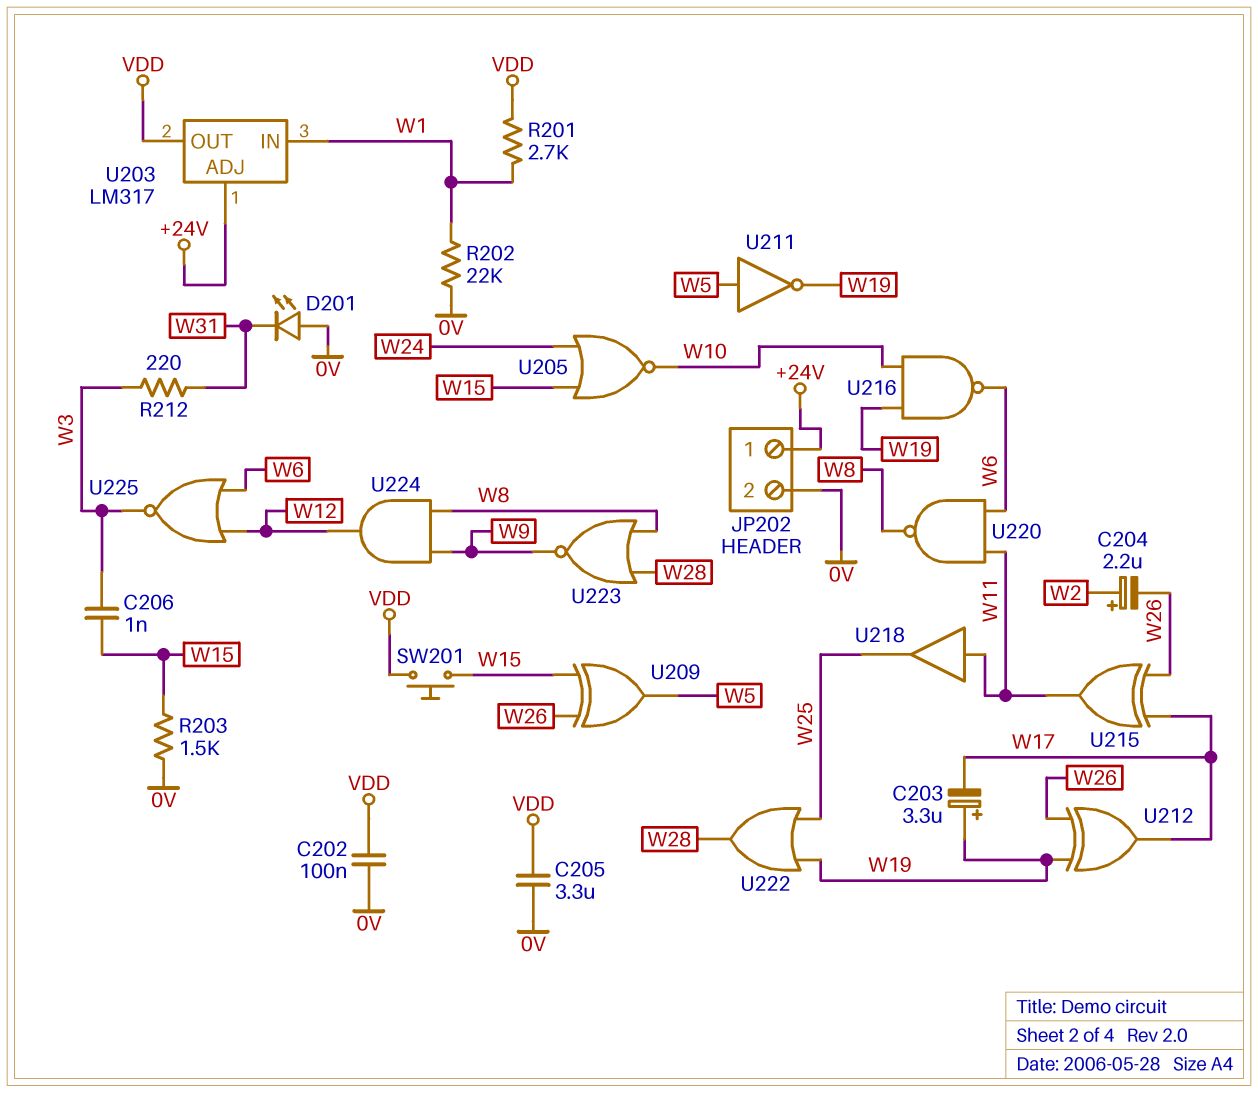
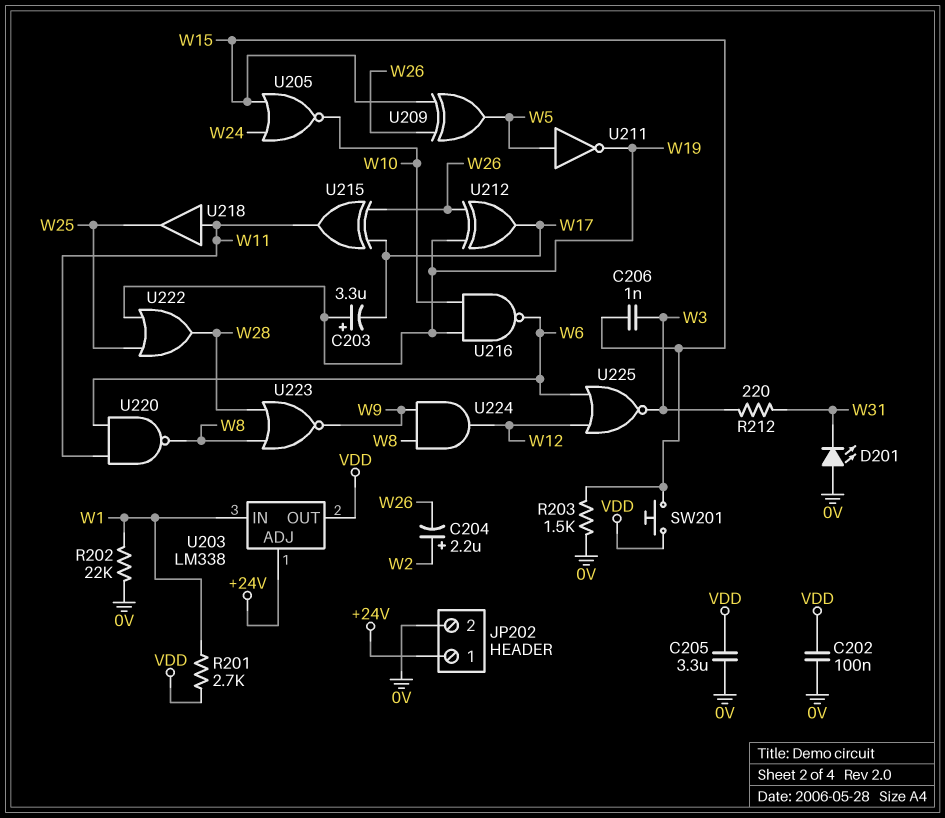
U203: LM317 -> LM338

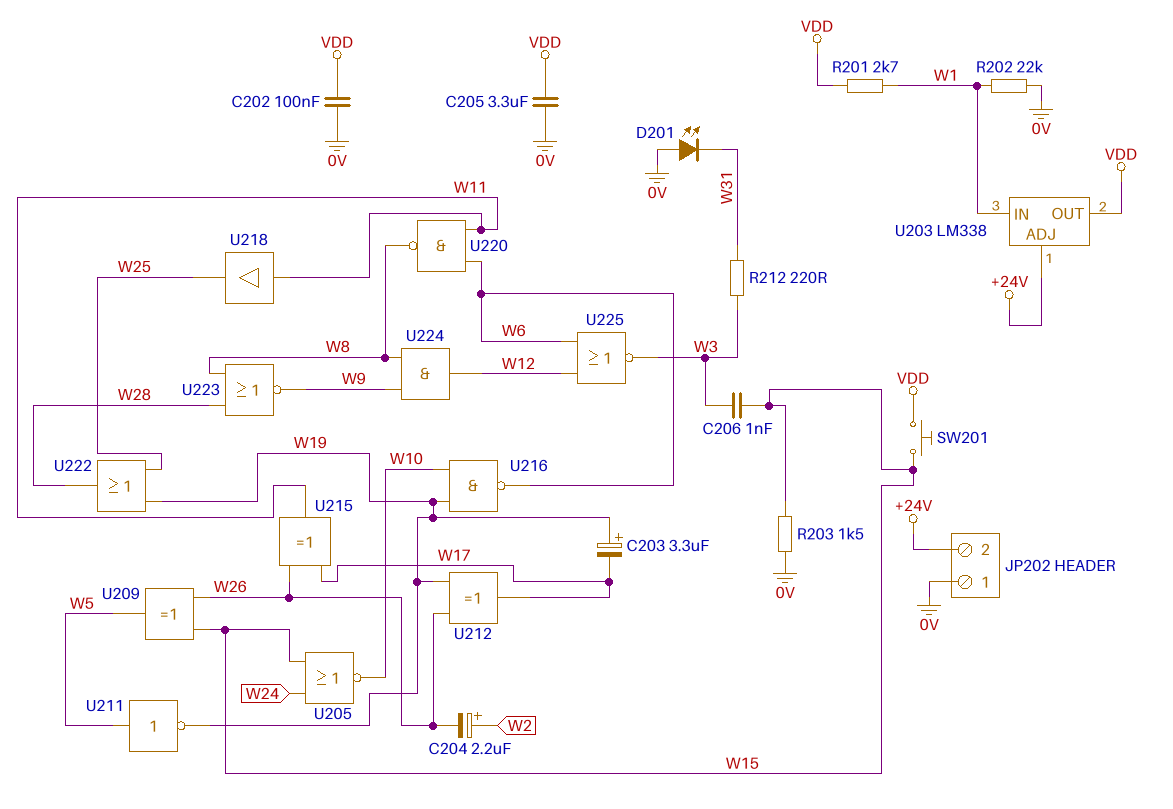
JP202 pin 1: +24V -> 0V
JP202 pin 2: 0V -> +24V

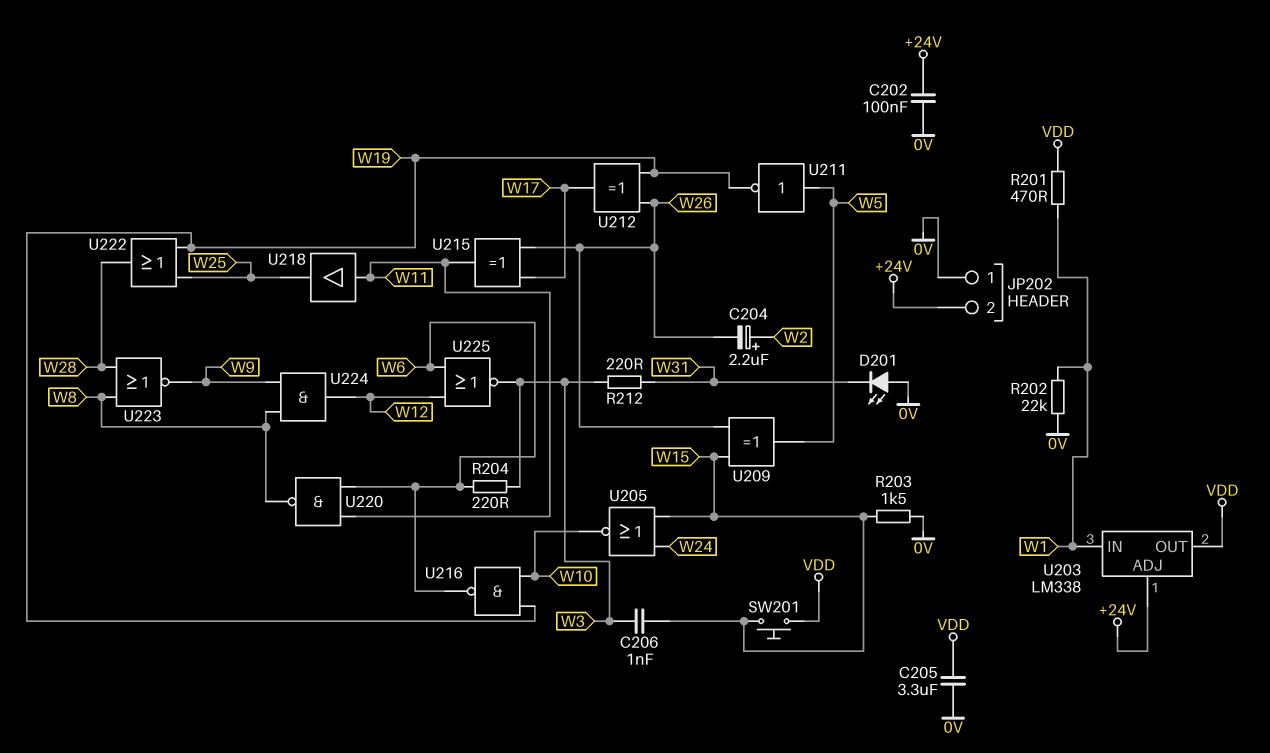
C202: 100nF (0V, VDD) -> 100nF (+24V, 0V)
C203: 3.3uF (plus W19, minus W17) -> none
R201: 2.7k (VDD, W1) -> 470 (VDD, W1)
R204: none -> 220 (W3, W6)

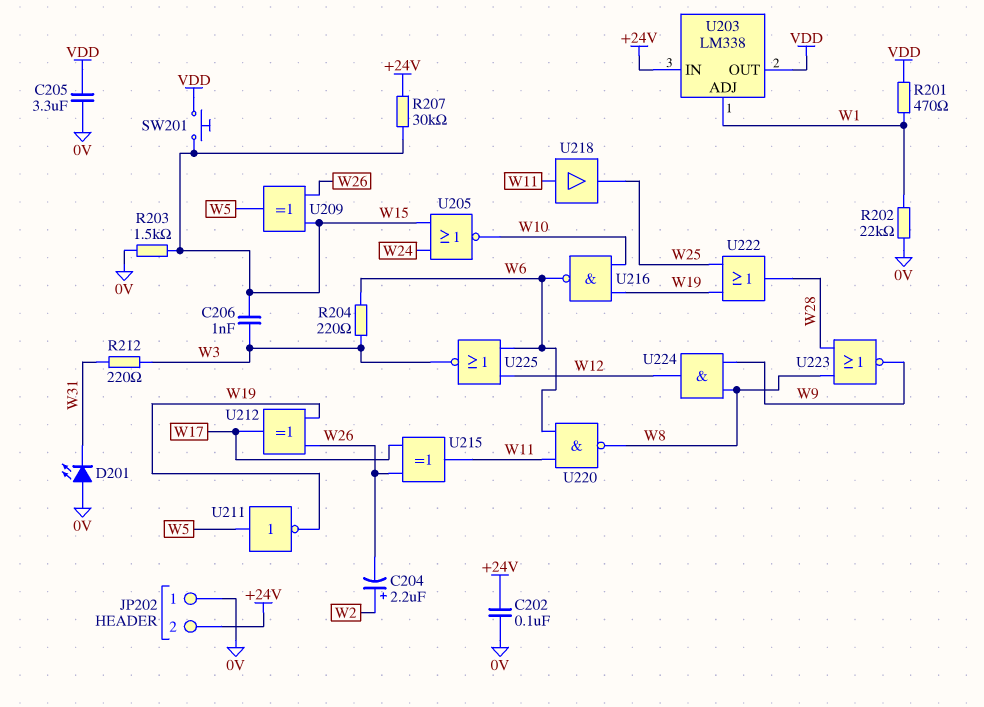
R207: none -> 30k (+24V, W15)
U203 pin ADJ: +24V -> W1
U203 pin IN: W1 -> +24V

